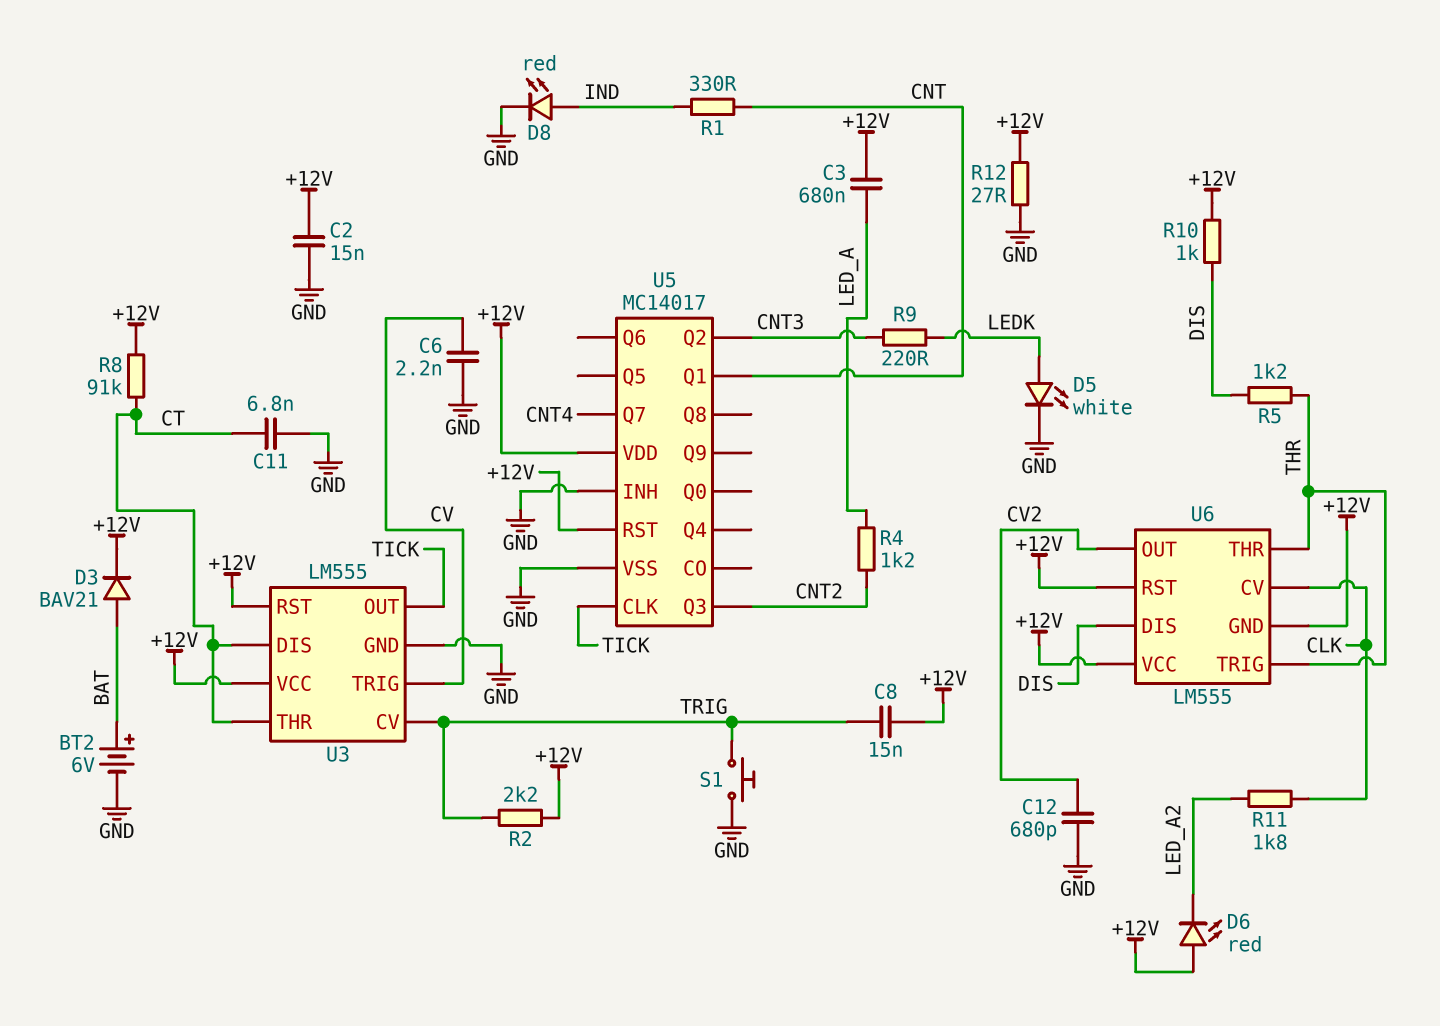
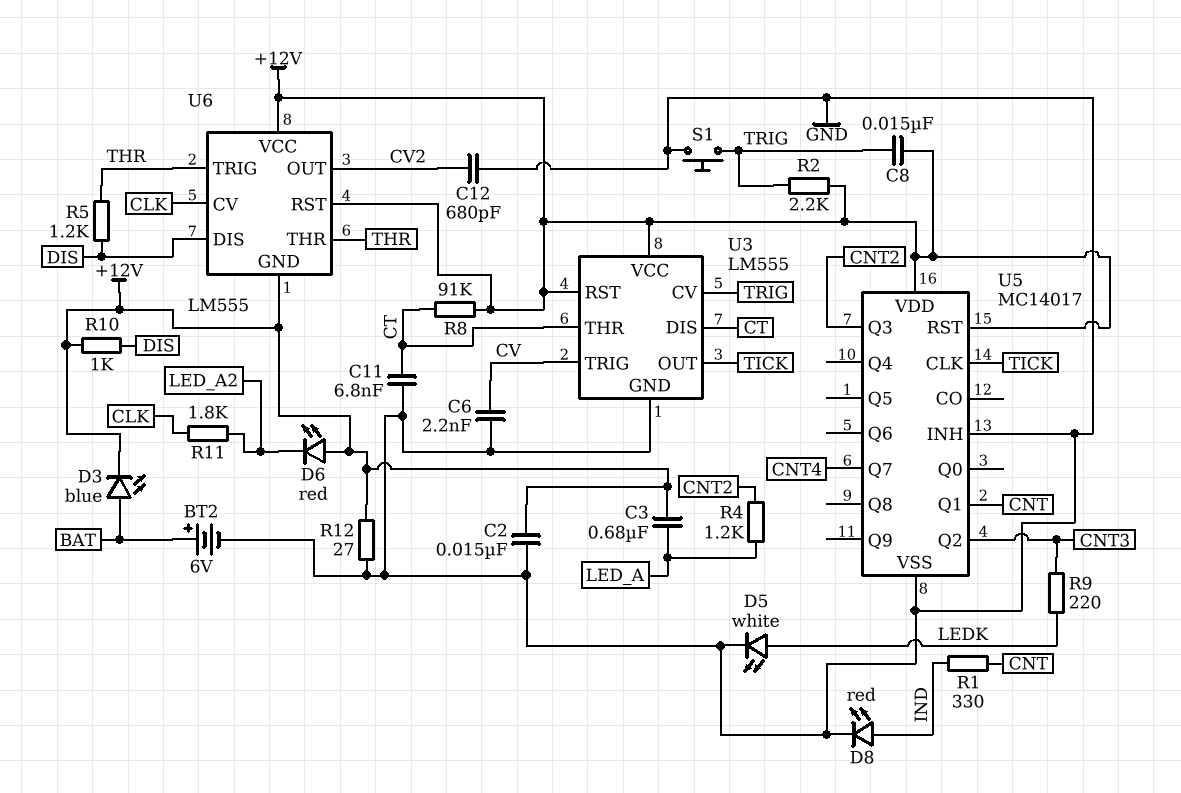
D3: diode BAV21 (A BAT, K +12V) -> LED blue (A BAT, K +12V)

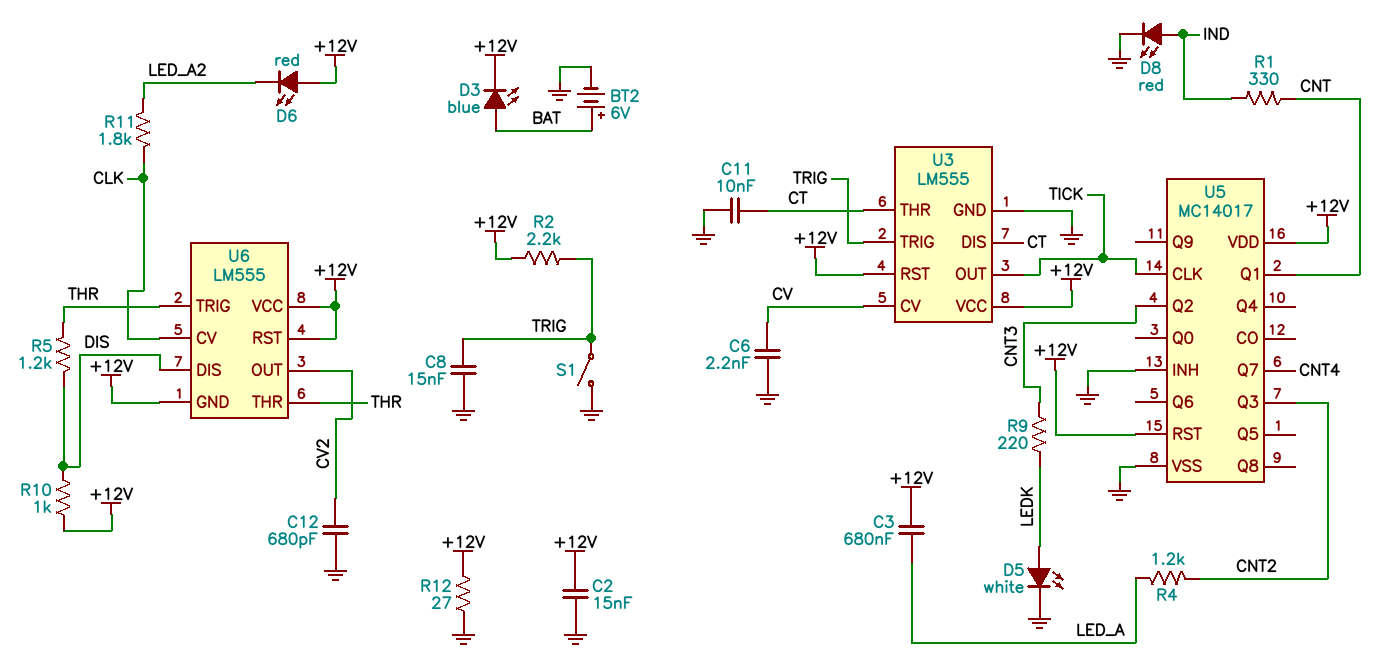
C8: 15nF (+12V, TRIG) -> 15nF (GND, TRIG)
C11: 6.8nF (CT, GND) -> 10nF (CT, GND)
R8: 91k (+12V, CT) -> none
S1: button (GND, TRIG) -> switch (GND, TRIG)
U3 pin CV: TRIG -> CV
U3 pin TRIG: CV -> TRIG

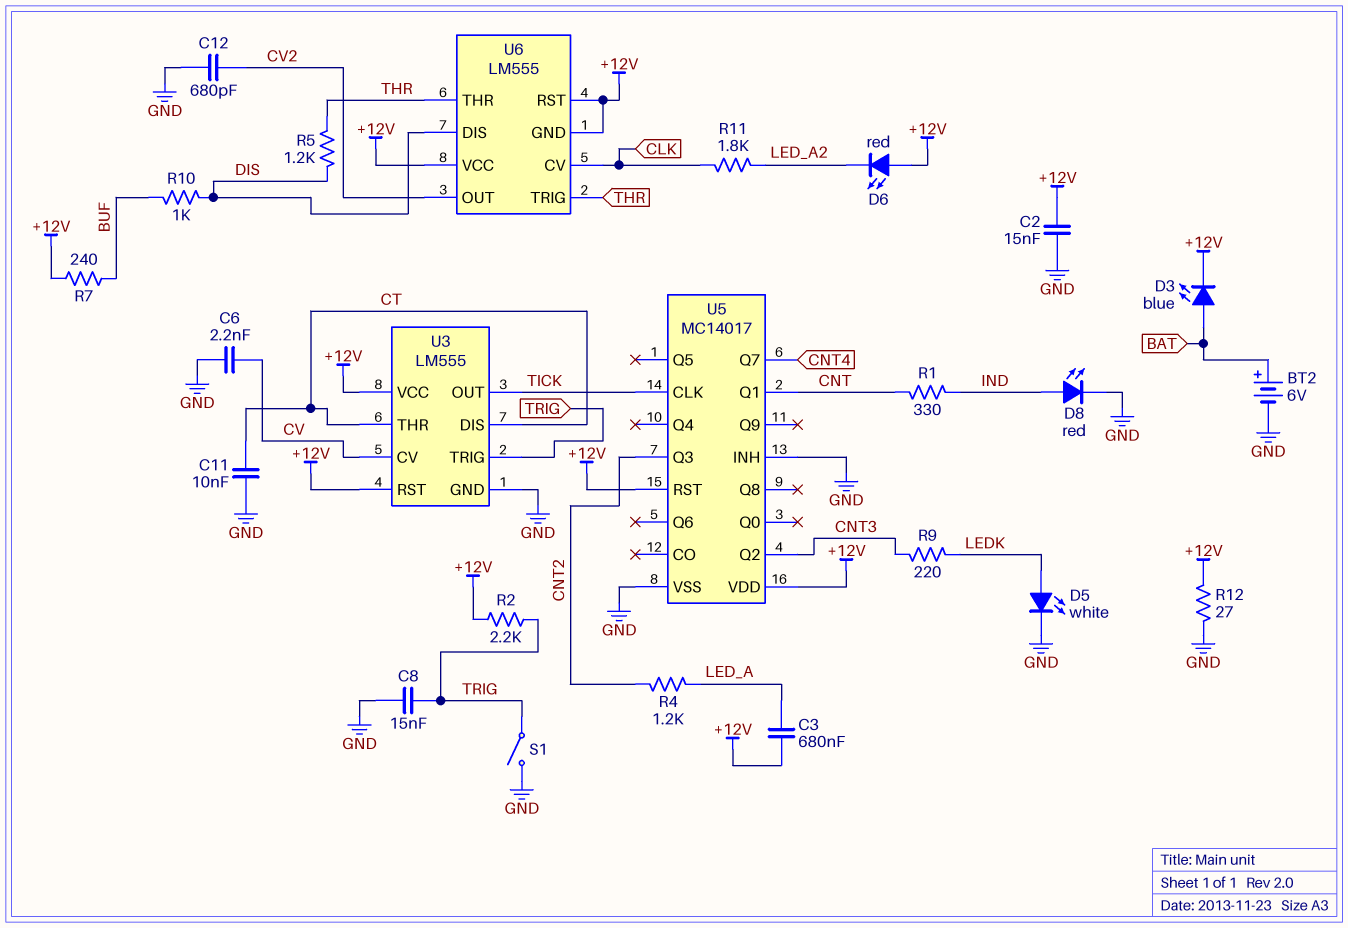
R7: none -> 240 (+12V, BUF)
R10: 1k (+12V, DIS) -> 1k (BUF, DIS)

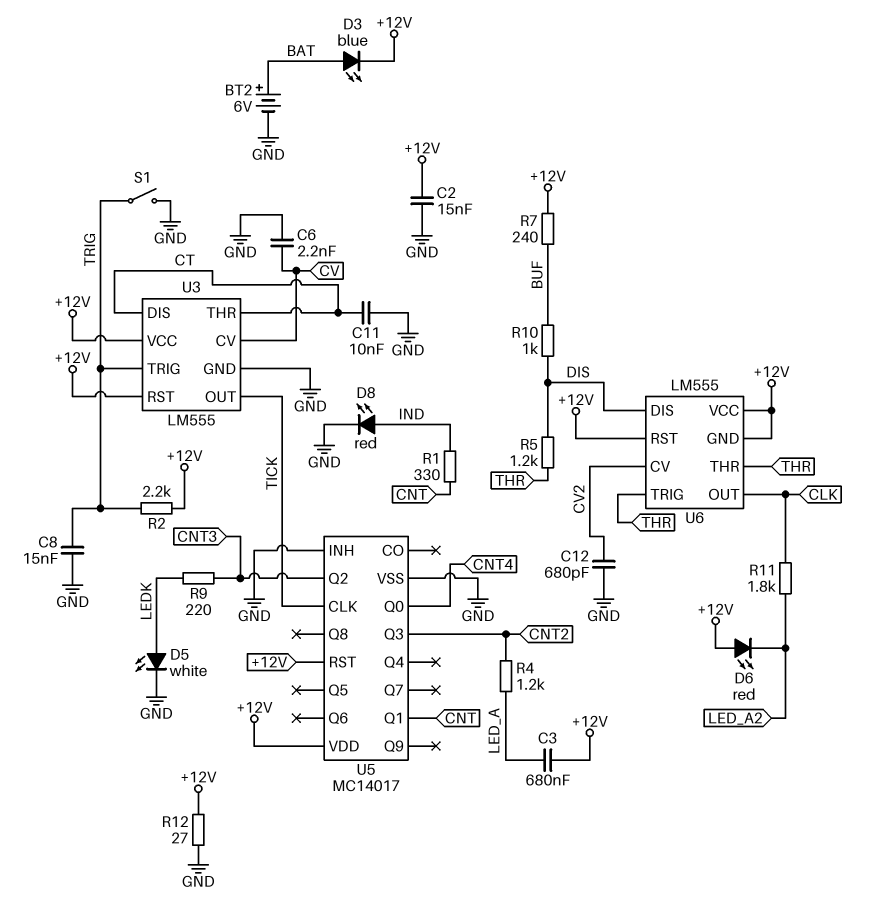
U5 pin Q0: none -> CNT4
U5 pin Q7: CNT4 -> none
U6 pin CV: CLK -> CV2
U6 pin OUT: CV2 -> CLK

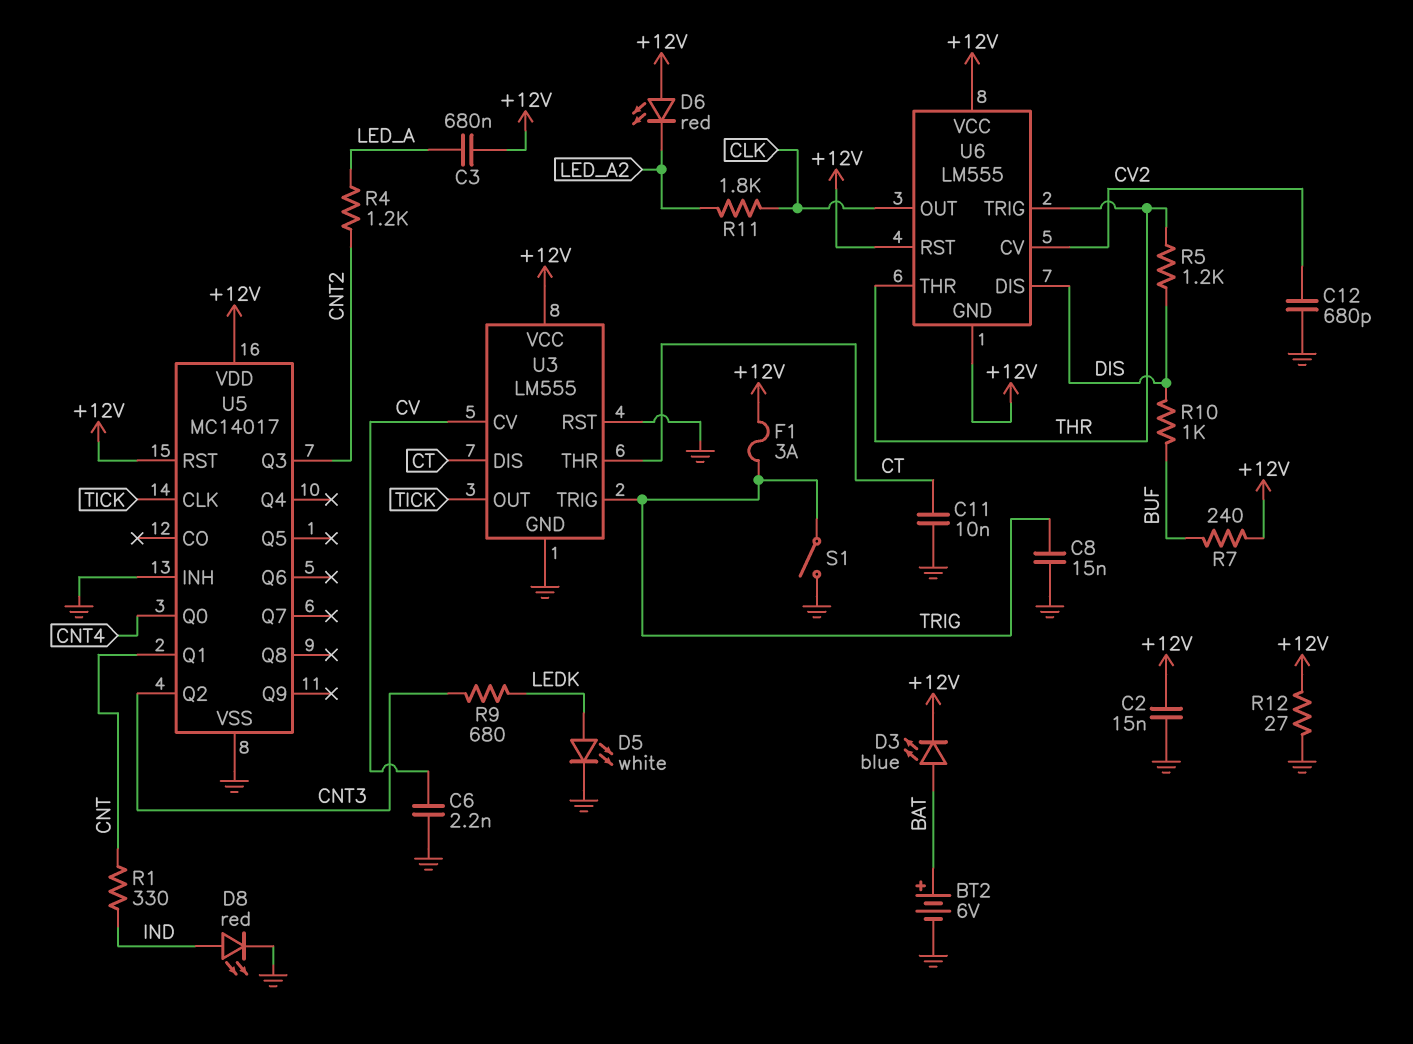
F1: none -> 3A (+12V, TRIG)
R2: 2.2k (+12V, TRIG) -> none
R9: 220 (CNT3, LEDK) -> 680 (CNT3, LEDK)
U3 pin RST: +12V -> GND

